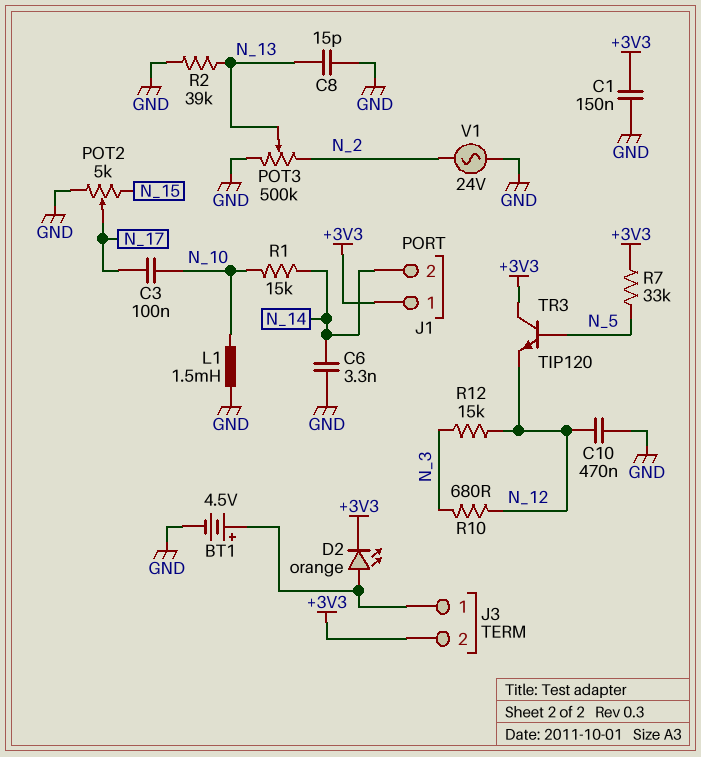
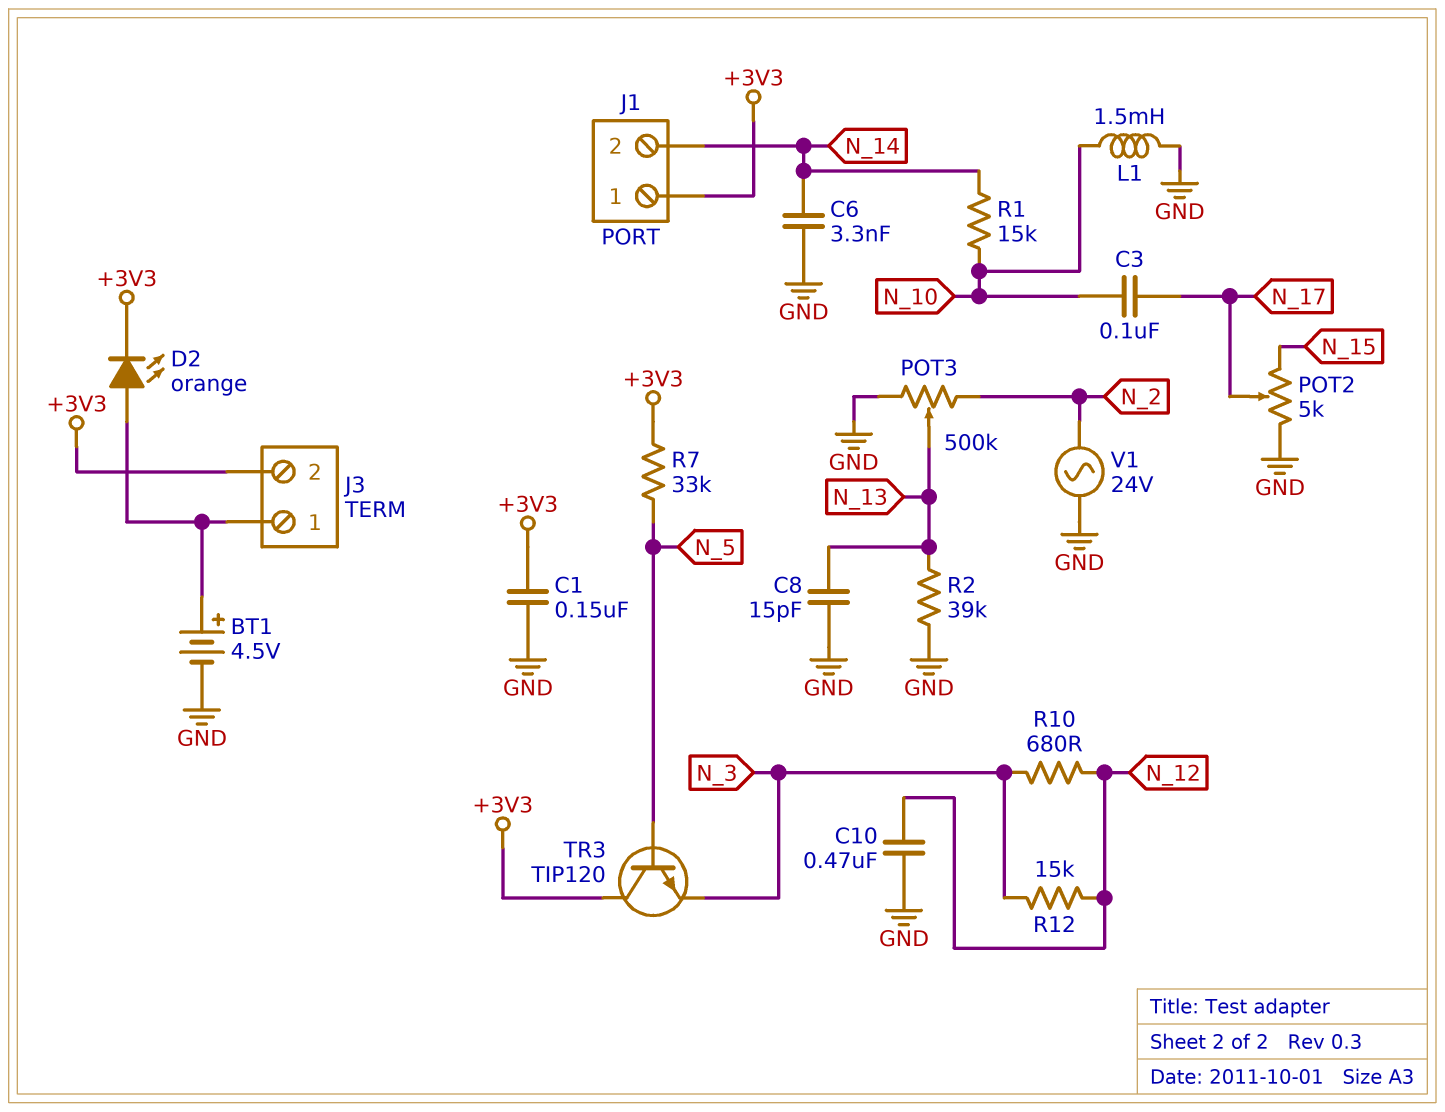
TR3: NPN TIP120 (B N_5, C +3V3, E N_12) -> NPN TIP120 (B N_5, C +3V3, E N_3)

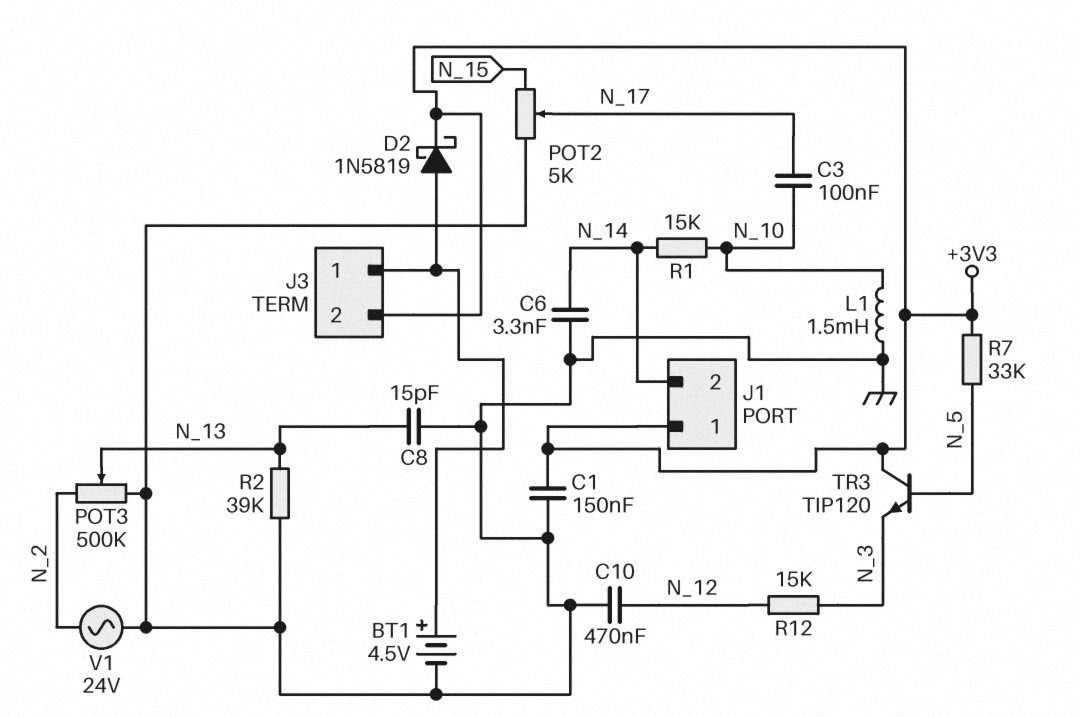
D2: LED orange (A J3/1, K +3V3) -> schottky 1N5819 (A J3/1, K +3V3)
R10: 680 (N_3, N_12) -> none

